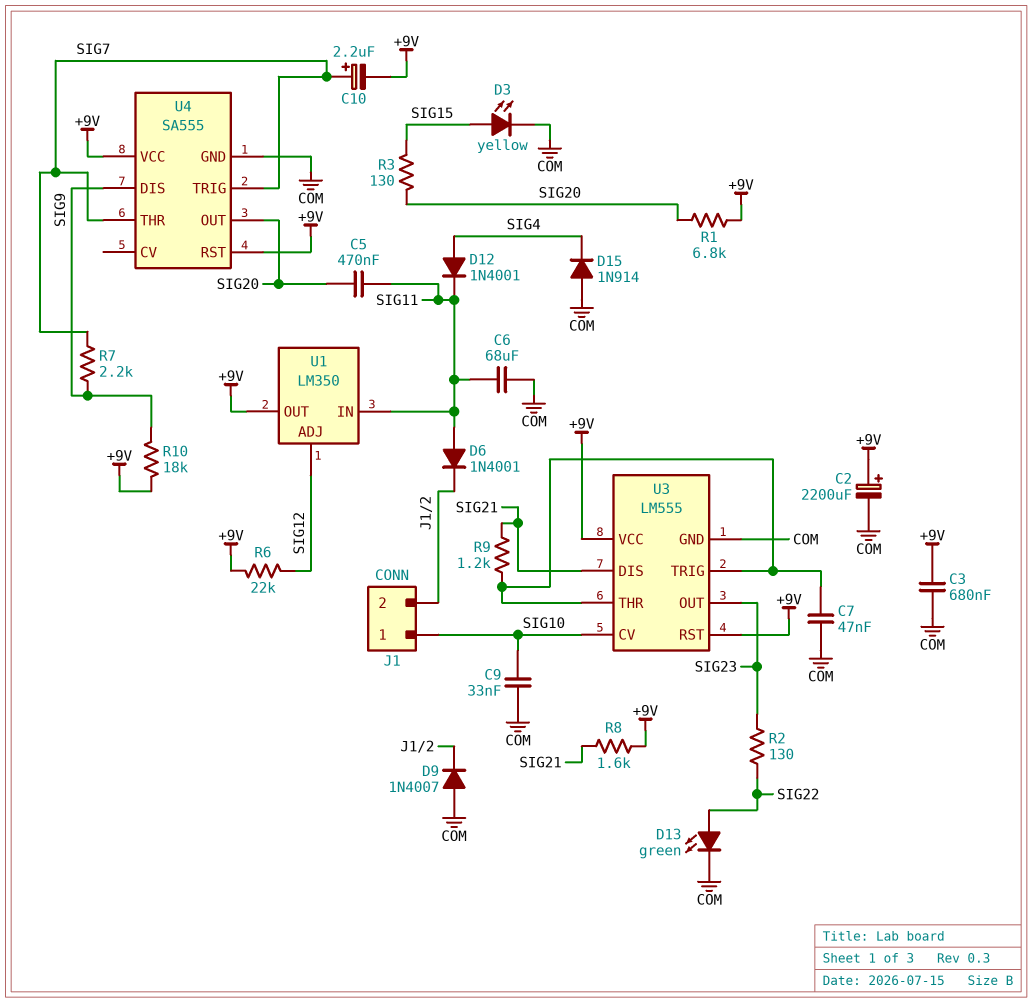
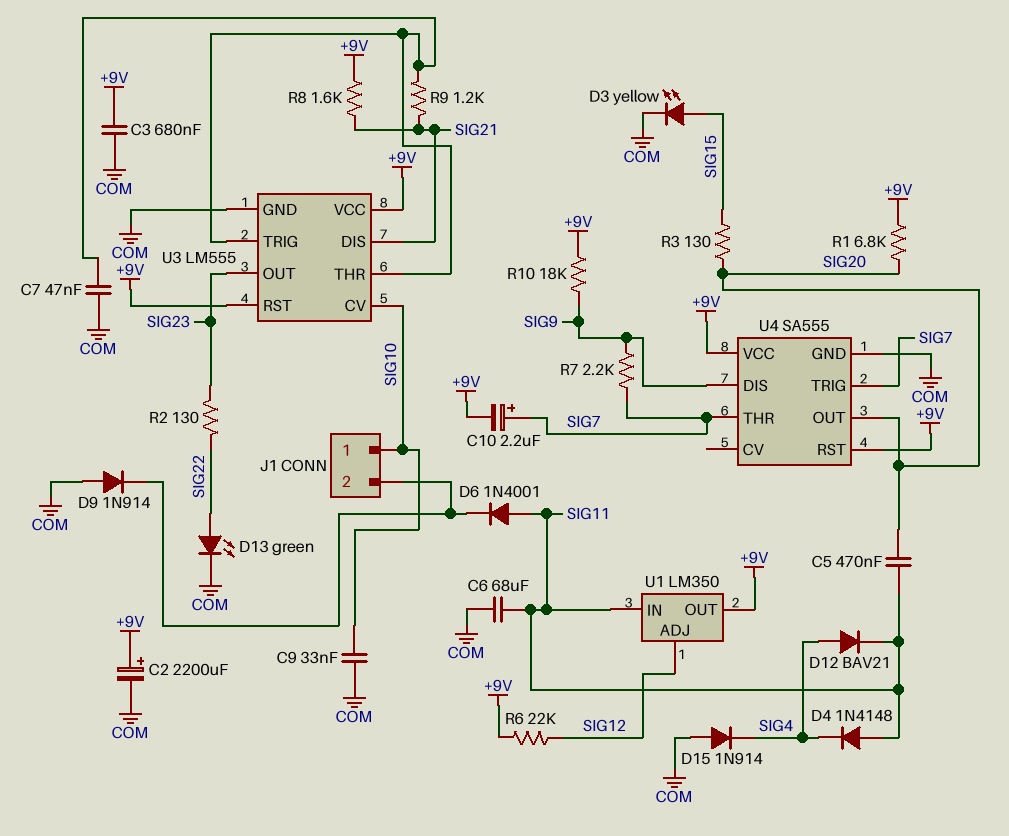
D4: none -> diode 1N4148 (A SIG11, K SIG4)
D9: diode 1N4007 (A COM, K J1/2) -> diode 1N914 (A COM, K J1/2)
D12: diode 1N4001 (A SIG4, K SIG11) -> diode BAV21 (A SIG4, K SIG11)

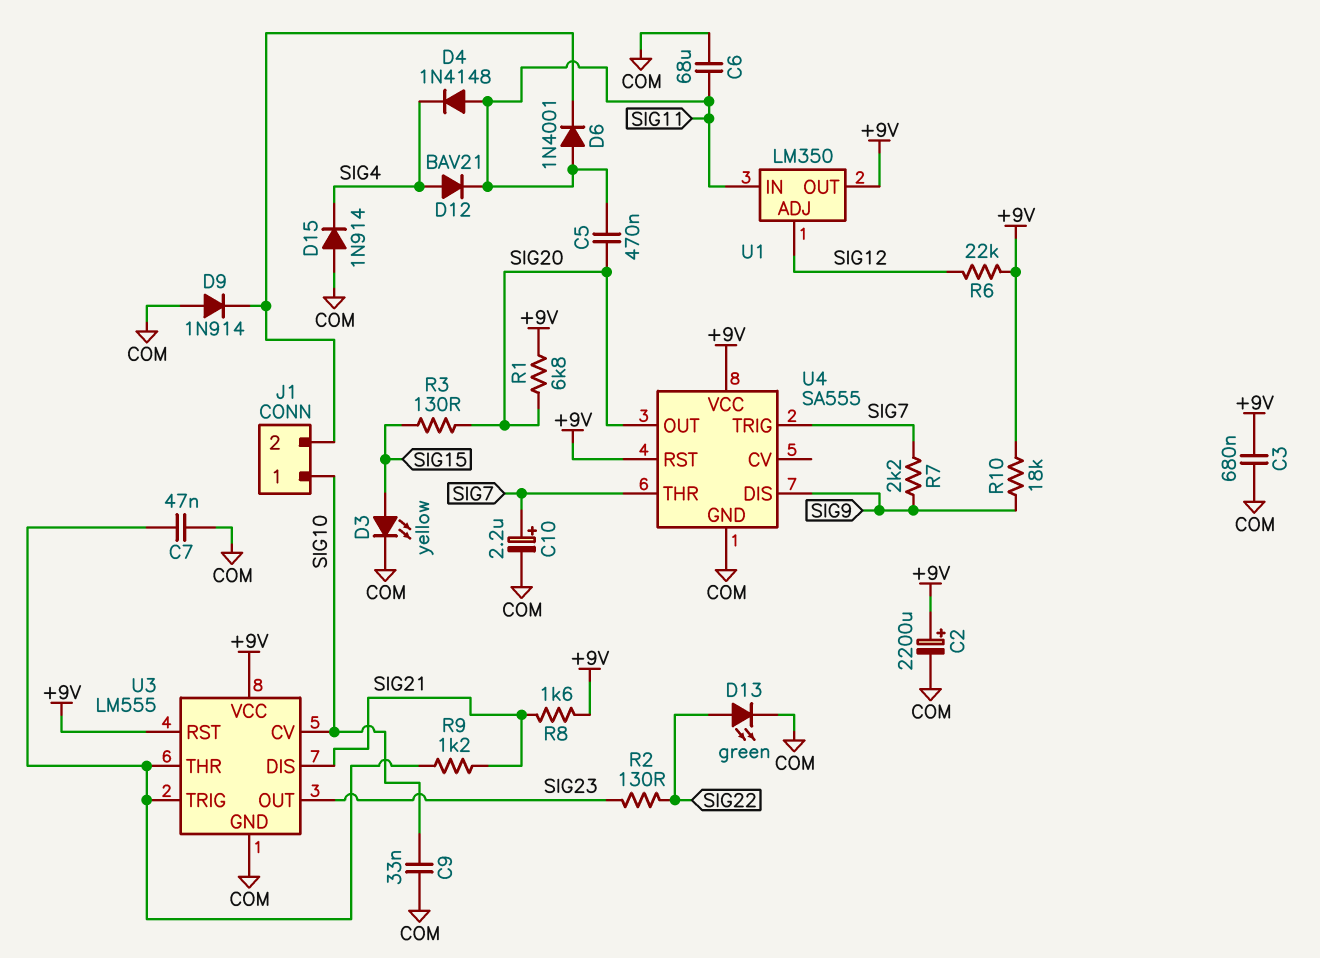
C10: 2.2uF (plus SIG7, minus +9V) -> 2.2uF (plus SIG7, minus COM)

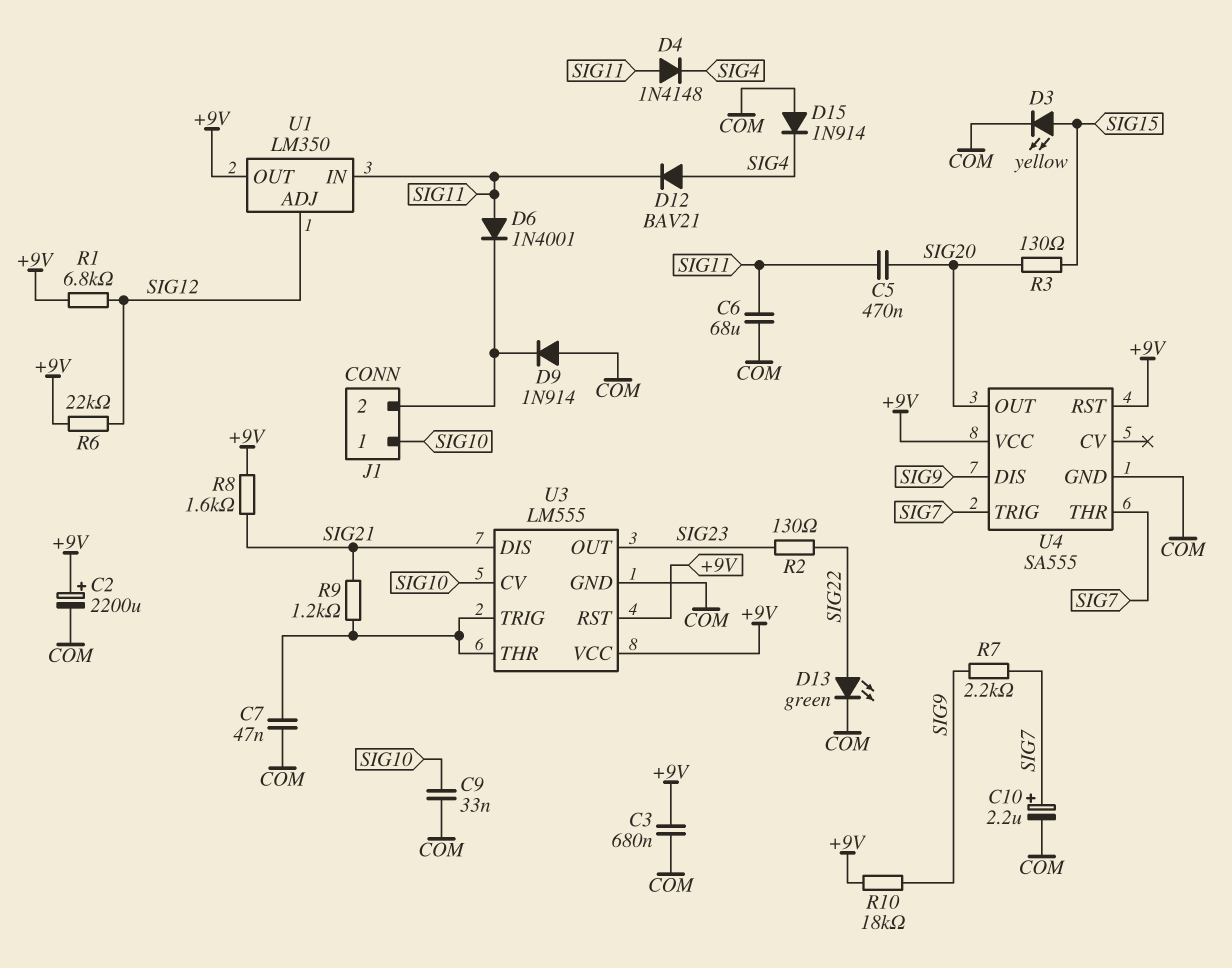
R1: 6.8k (+9V, SIG20) -> 6.8k (+9V, SIG12)

